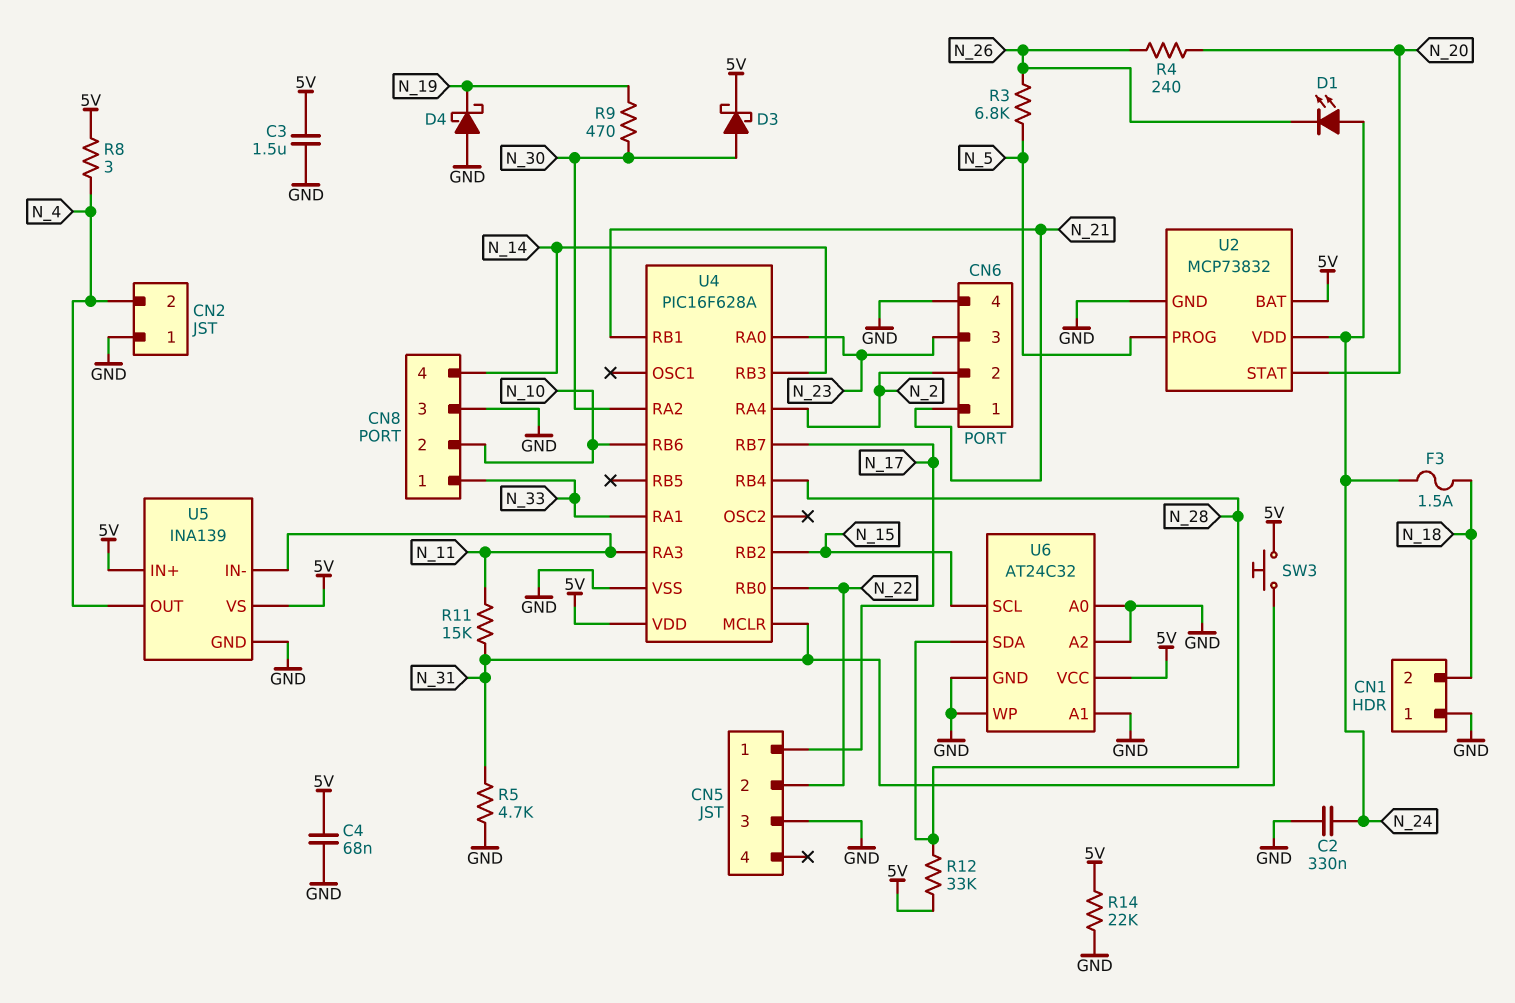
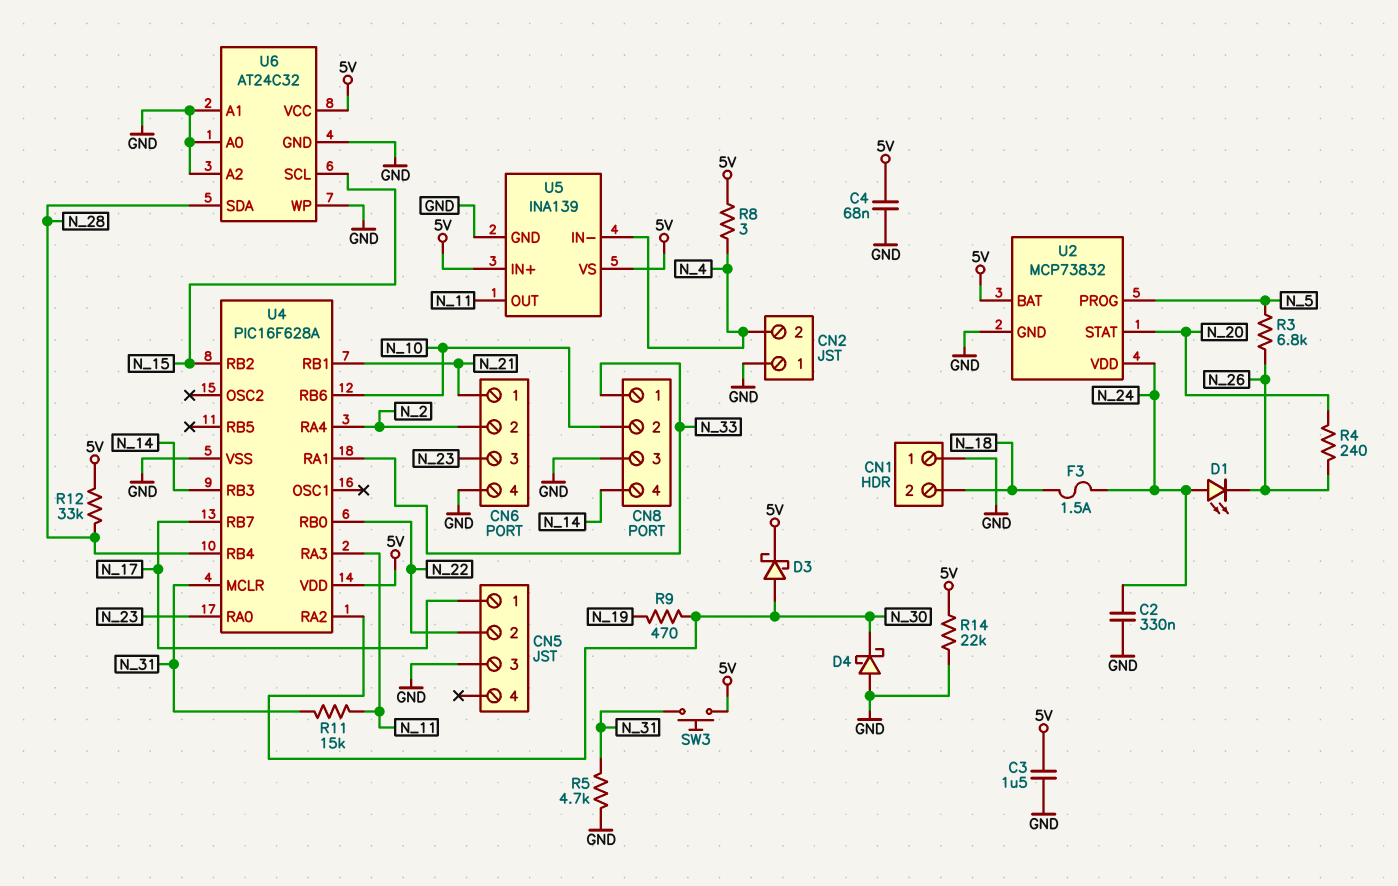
D4: schottky (A GND, K N_19) -> schottky (A GND, K N_30)
U5 pin IN-: N_11 -> N_4
U5 pin OUT: N_4 -> N_11

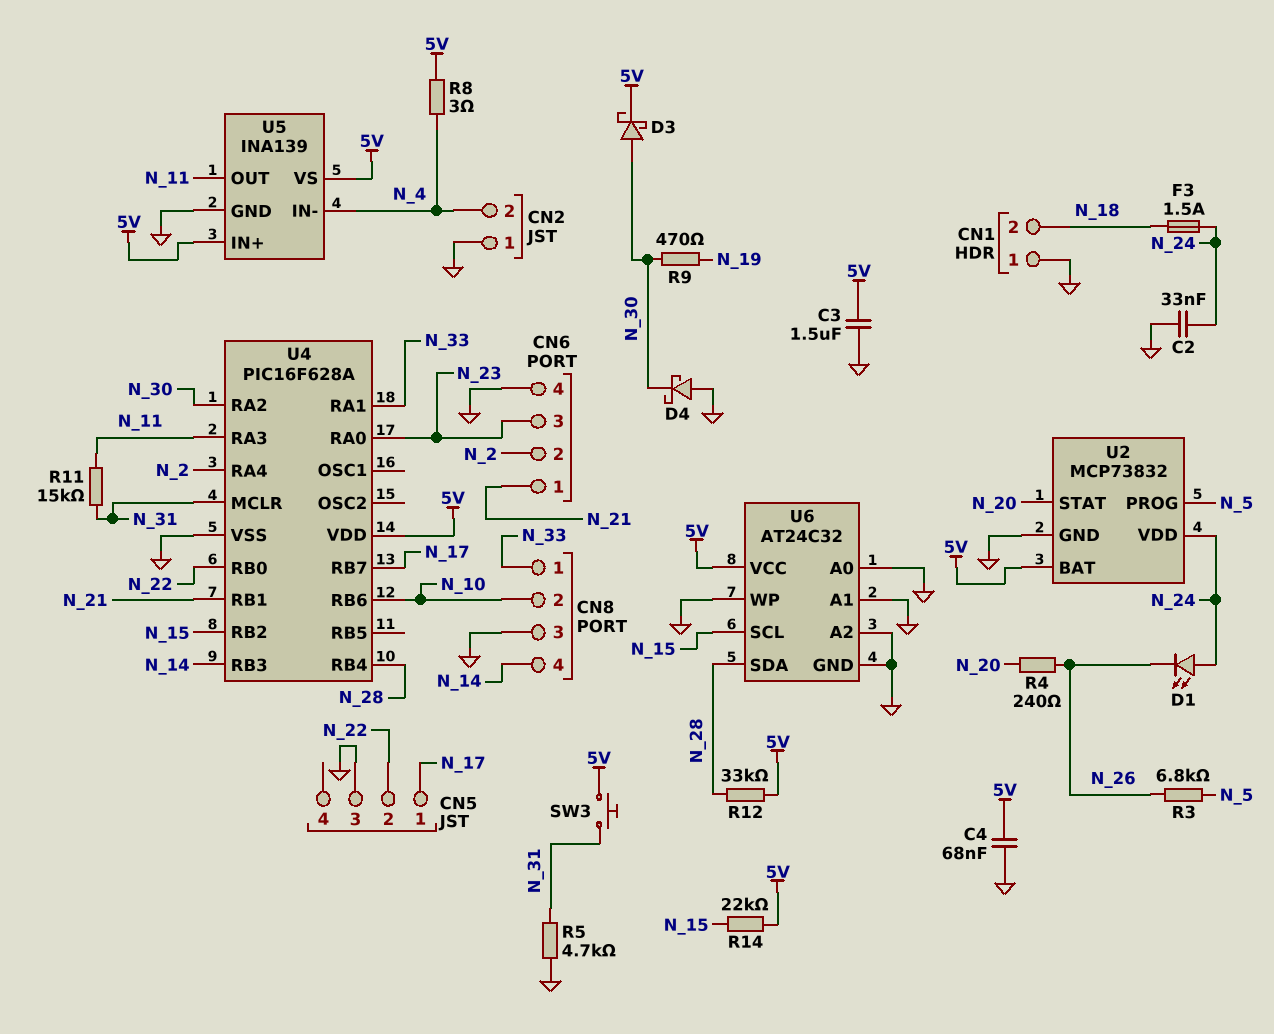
C2: 330nF (GND, N_24) -> 33nF (GND, N_24)
R14: 22k (5V, GND) -> 22k (5V, N_15)

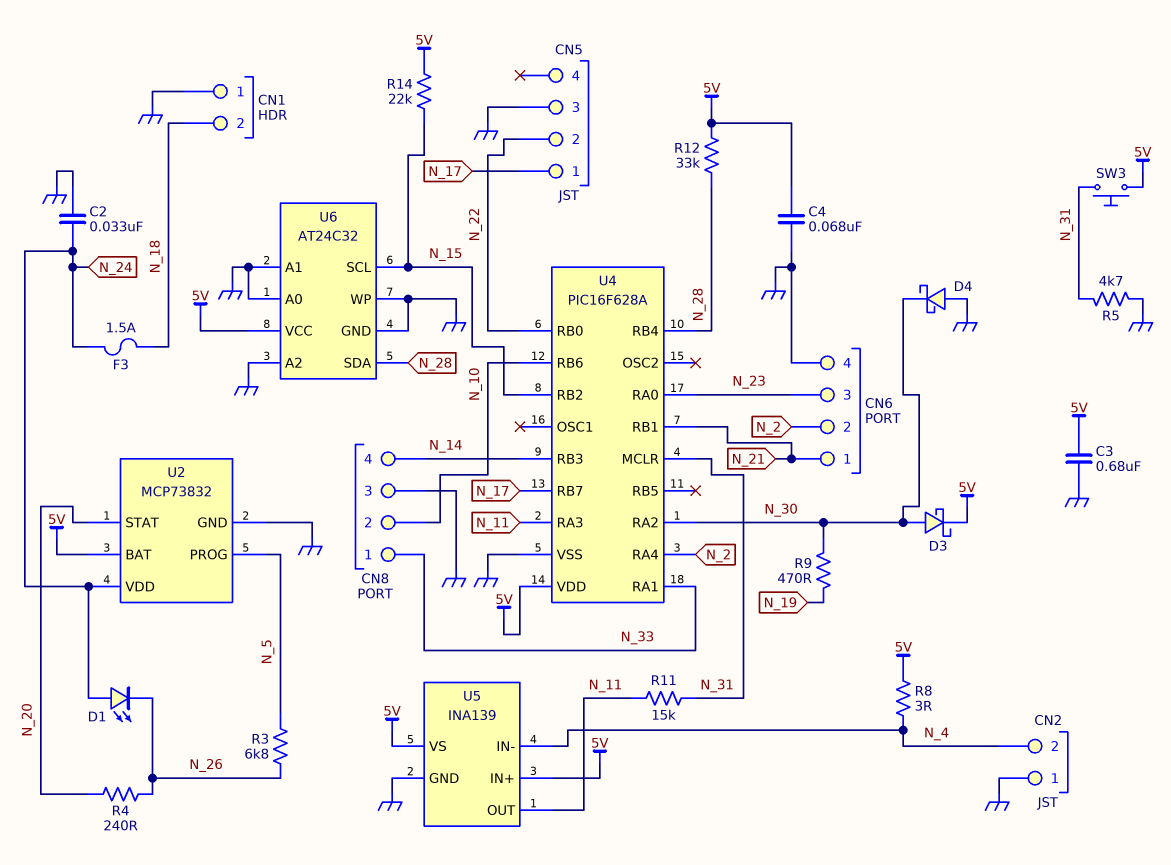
C3: 1.5uF (5V, GND) -> 680nF (5V, GND)

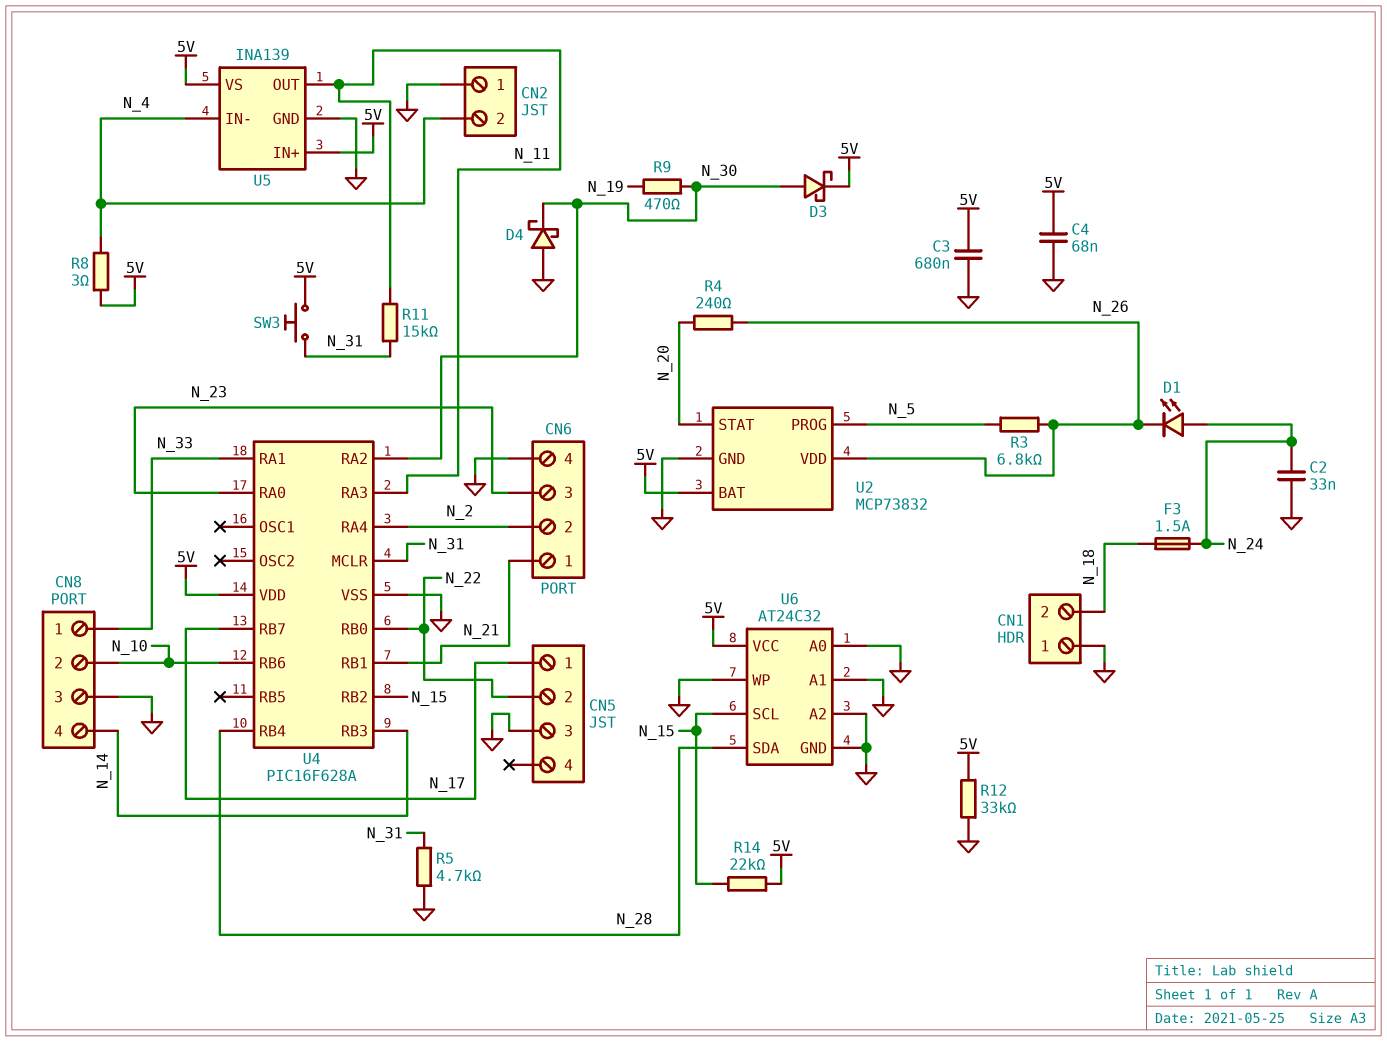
R12: 33k (5V, N_28) -> 33k (5V, GND)
U2 pin VDD: N_24 -> N_26

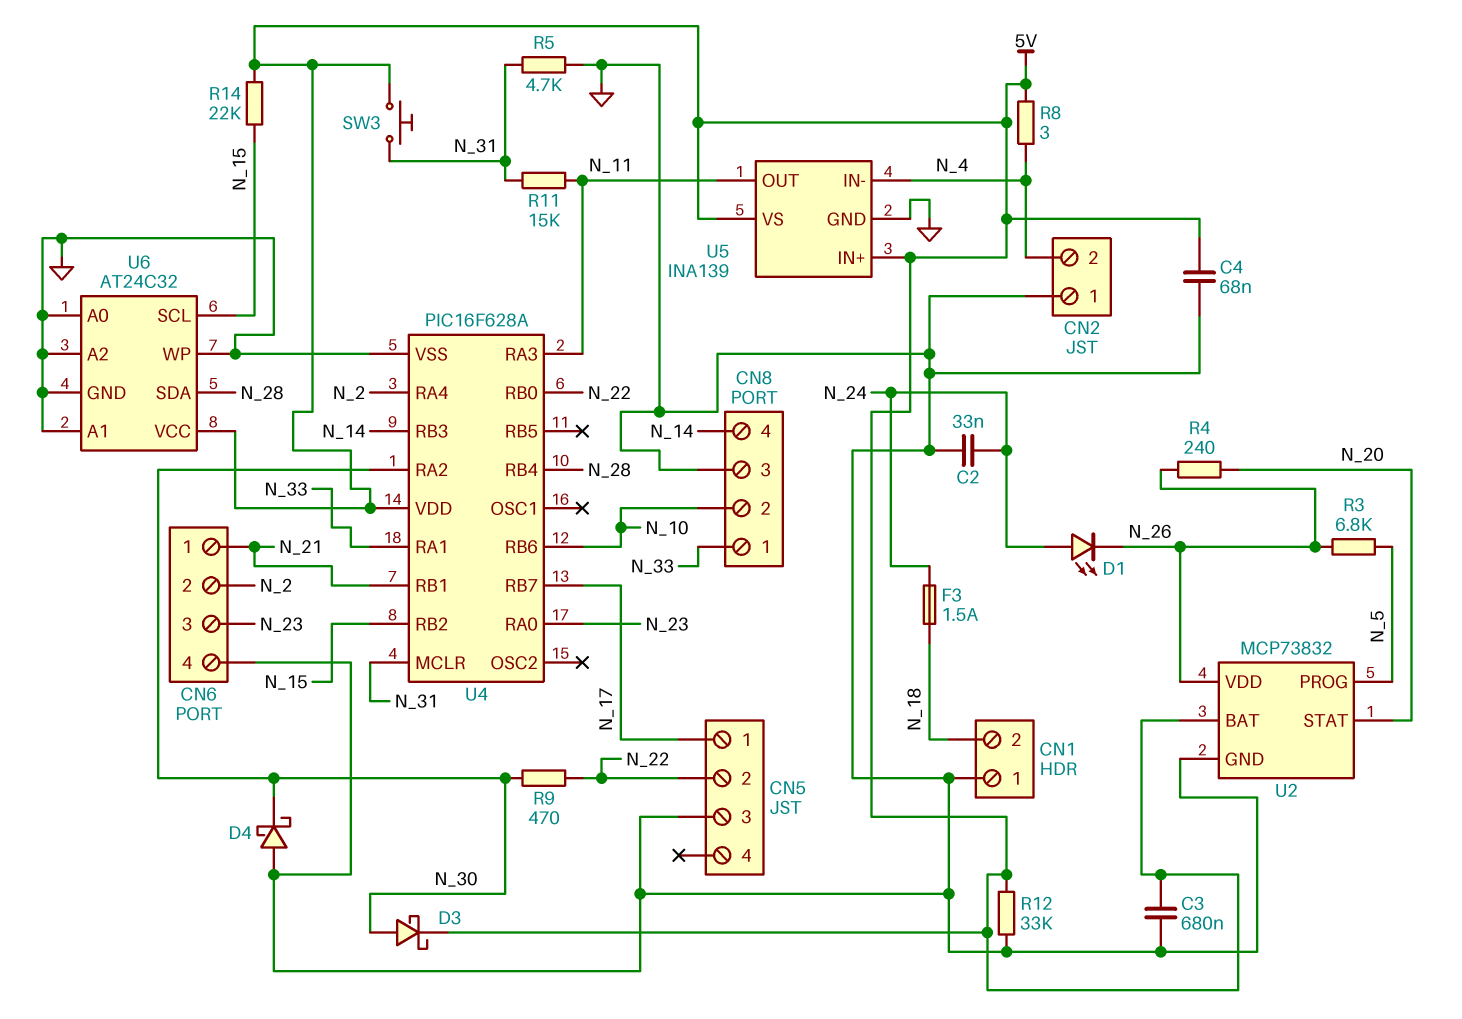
R9: 470 (N_19, N_30) -> 470 (N_22, N_30)

